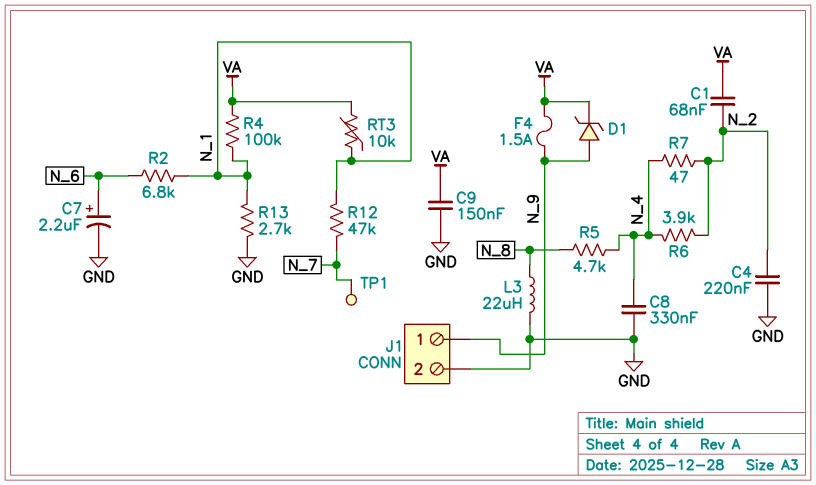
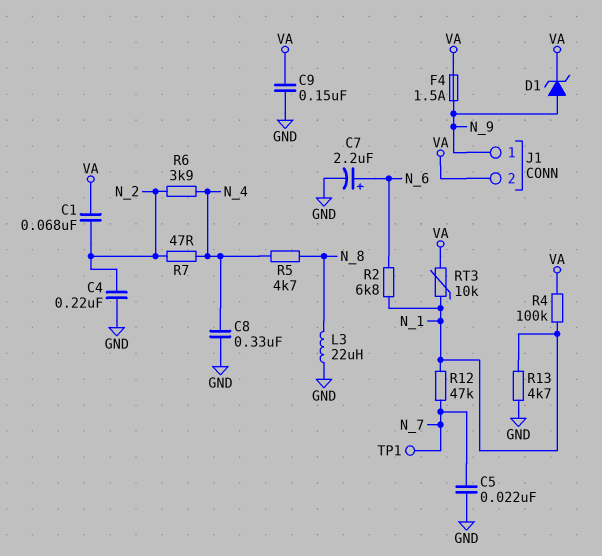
C5: none -> 22nF (GND, N_7)
J1 pin 2: GND -> VA
R13: 2.7k (GND, N_1) -> 4.7k (GND, N_1)

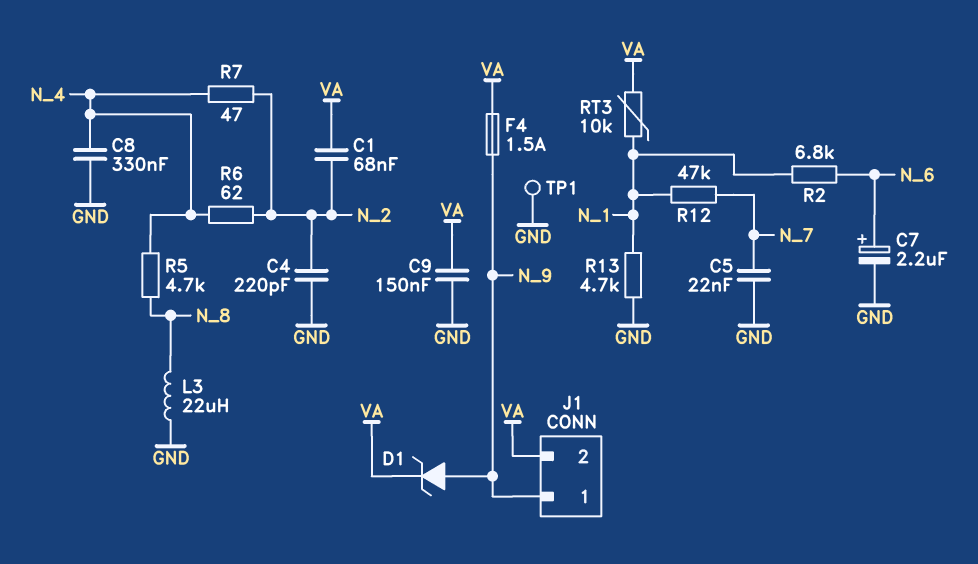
C4: 220nF (GND, N_2) -> 220pF (GND, N_2)
R4: 100k (N_1, VA) -> none
R6: 3.9k (N_2, N_4) -> 62 (N_2, N_4)
TP1: test point (N_7) -> test point (GND)

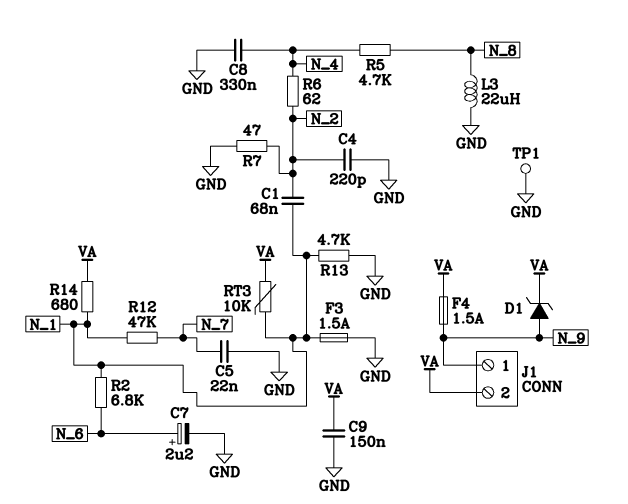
C1: 68nF (N_2, VA) -> 68nF (N_1, N_2)
F3: none -> 1.5A (GND, N_1)
R7: 47 (N_2, N_4) -> 47 (GND, N_2)
R14: none -> 680 (N_1, VA)

